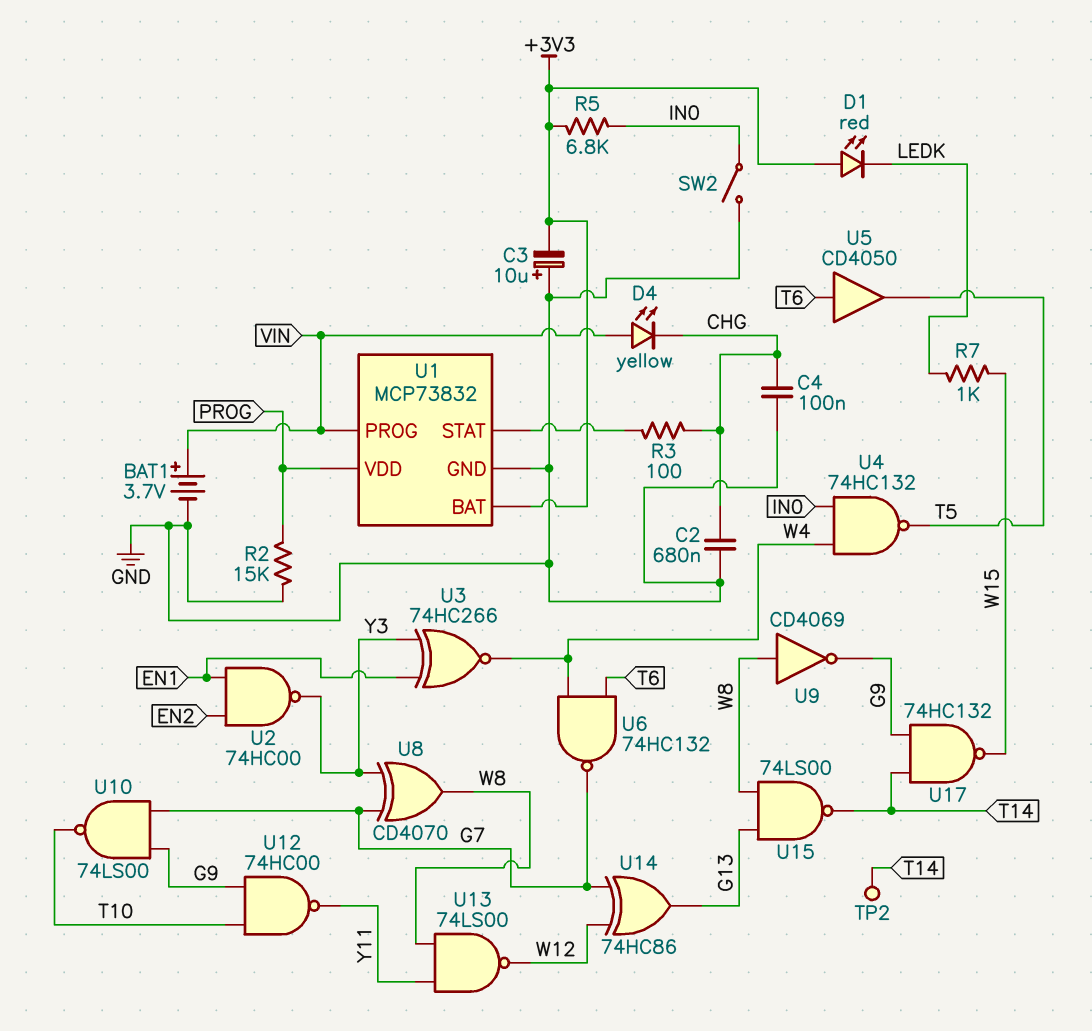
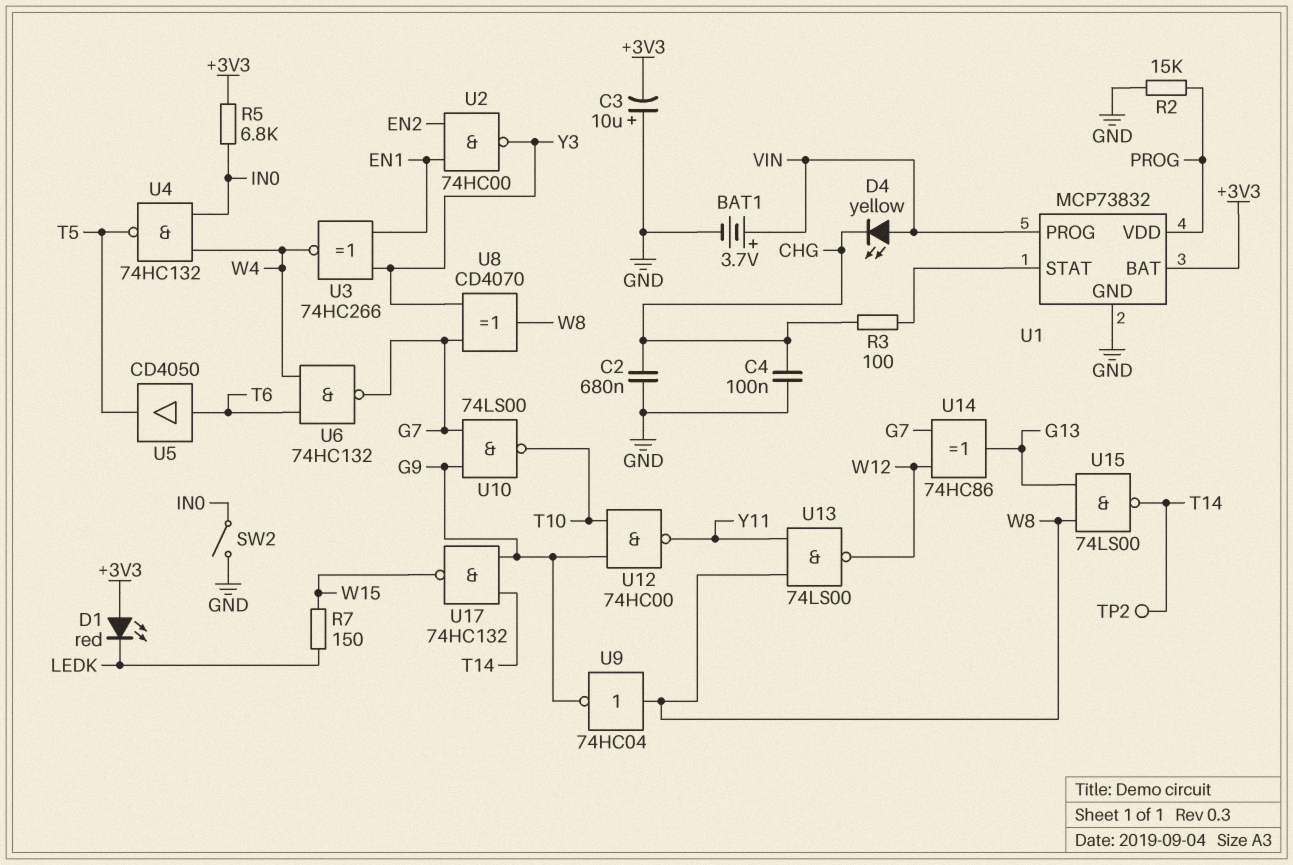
R7: 1k (LEDK, W15) -> 150 (LEDK, W15)
U9: NOT CD4069 (in W8, out G9) -> NOT 74HC04 (in W8, out G9)

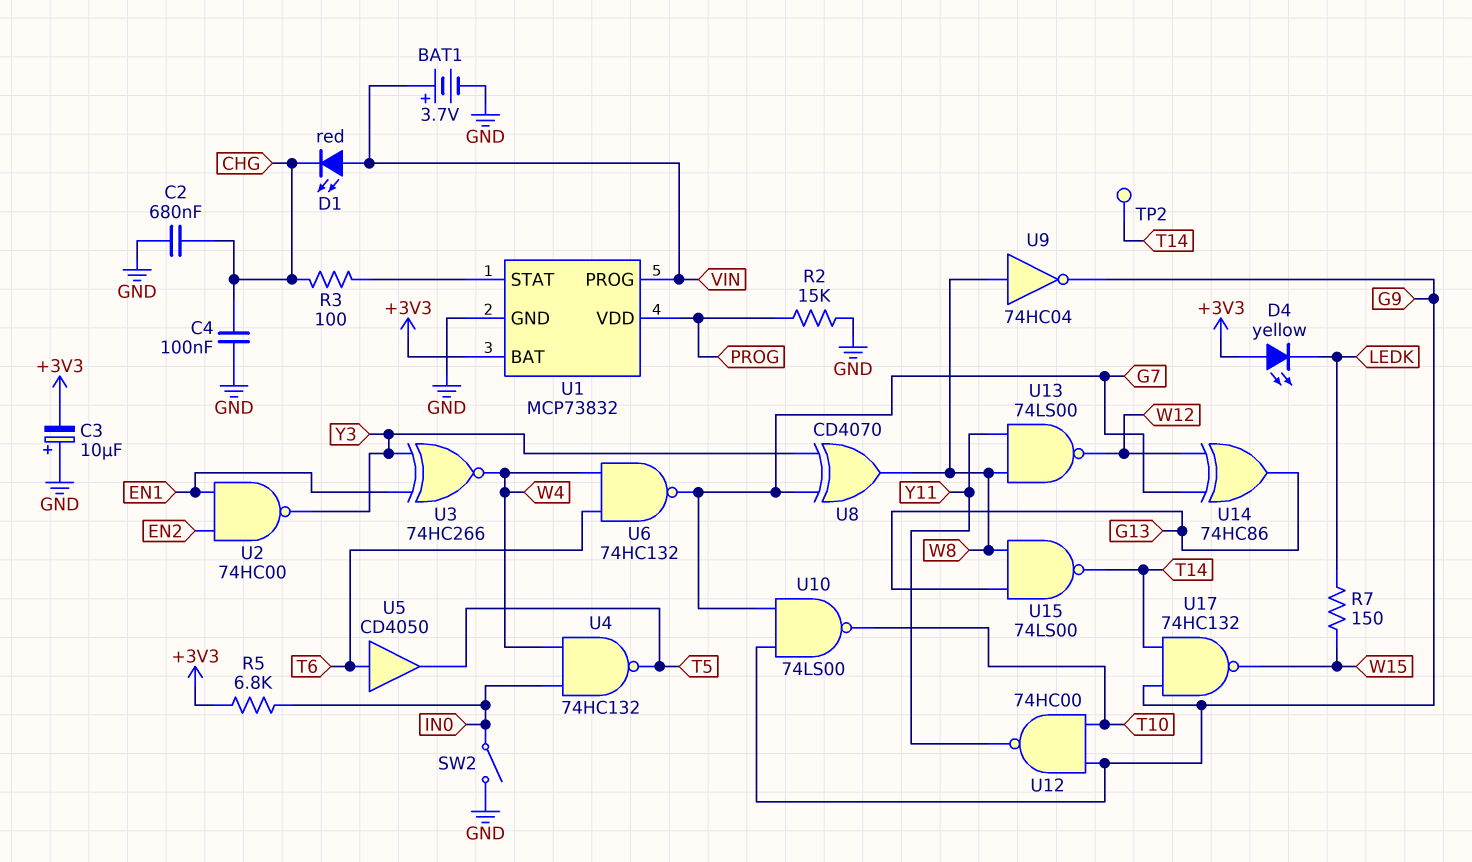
D1: LED red (A +3V3, K LEDK) -> LED red (A VIN, K CHG)
D4: LED yellow (A VIN, K CHG) -> LED yellow (A +3V3, K LEDK)

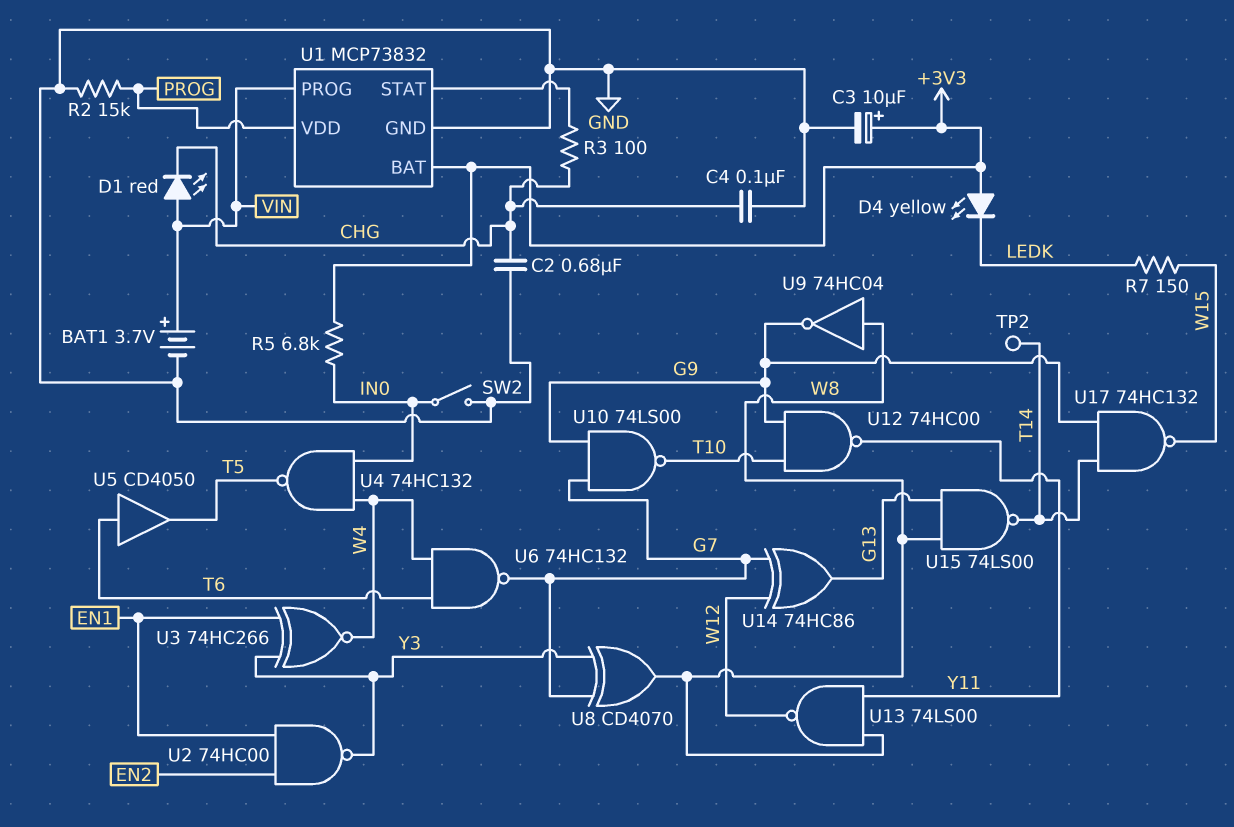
C3: 10uF (plus GND, minus +3V3) -> 10uF (plus +3V3, minus GND)

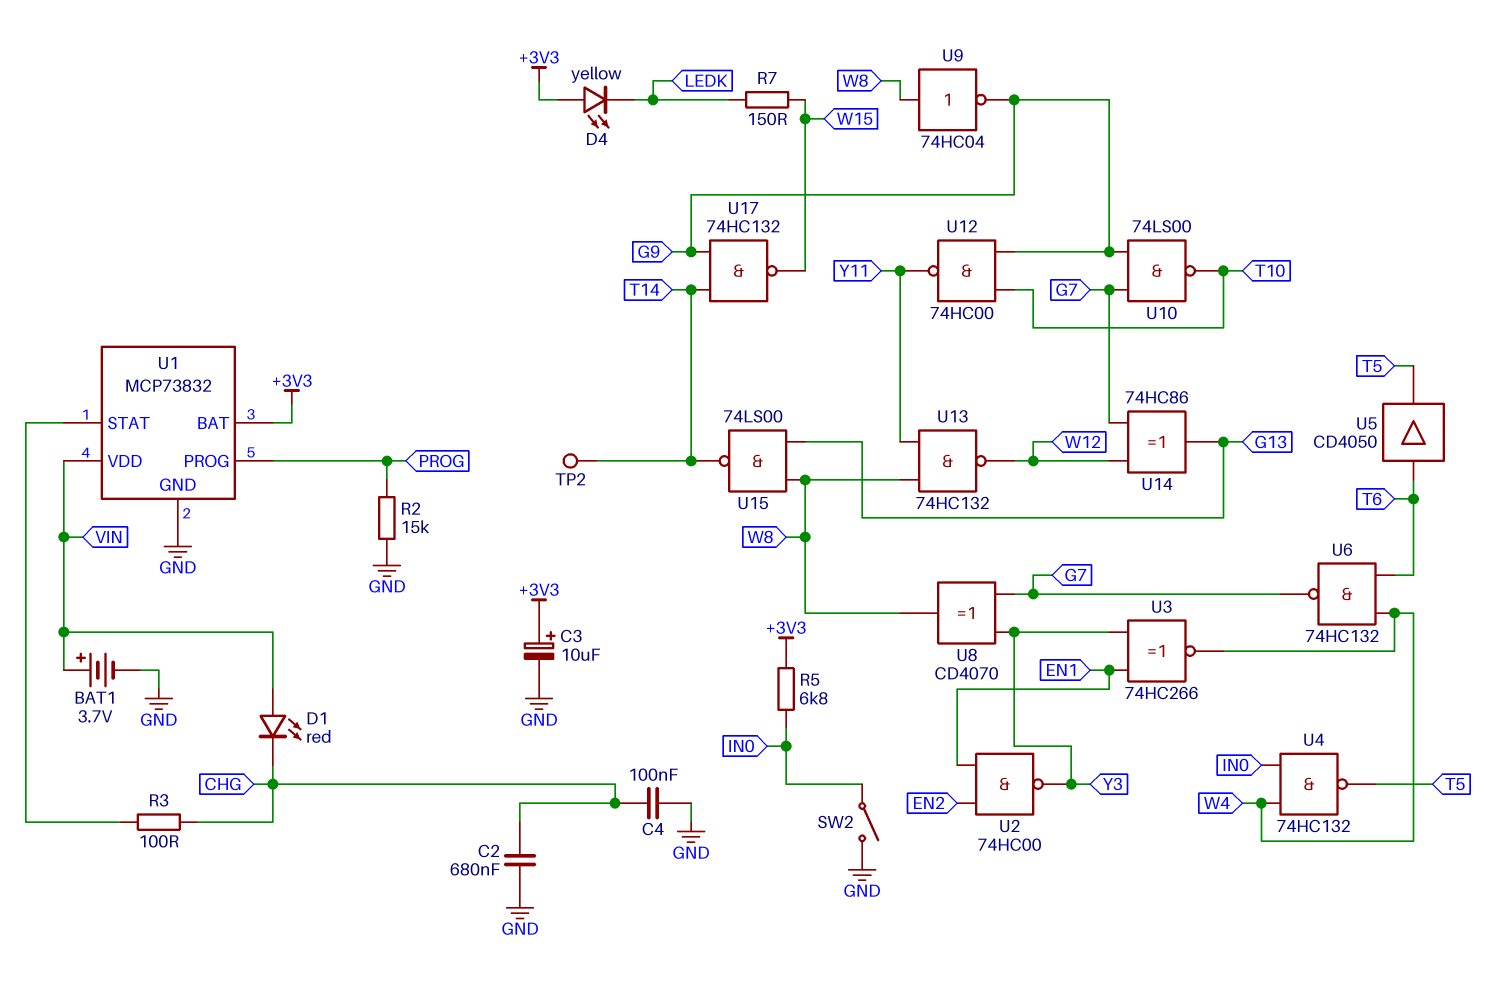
U1 pin PROG: VIN -> PROG
U1 pin VDD: PROG -> VIN
U13: NAND 74LS00 (in W8, in Y11, out W12) -> NAND 74HC132 (in W8, in Y11, out W12)

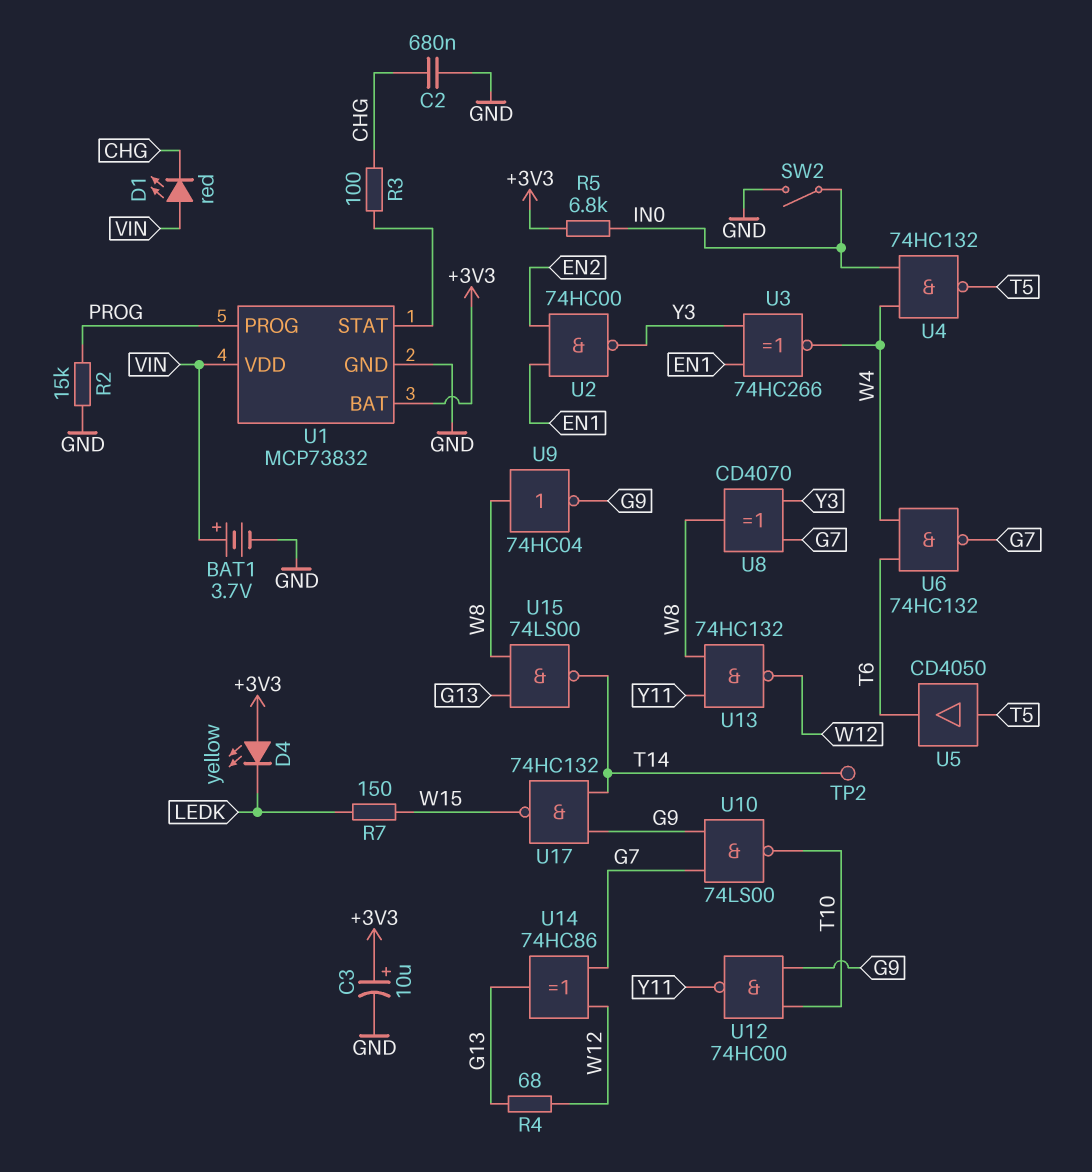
C4: 100nF (CHG, GND) -> none
R4: none -> 68 (G13, W12)
U5: buffer CD4050 (in T6, out T5) -> buffer CD4050 (in T5, out T6)

